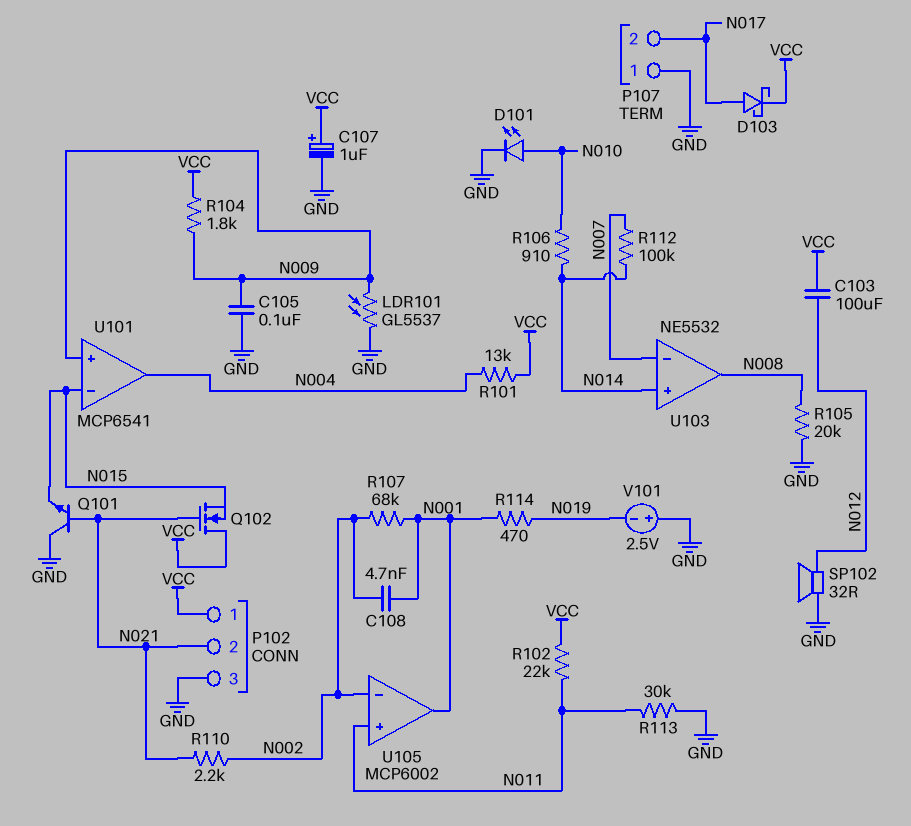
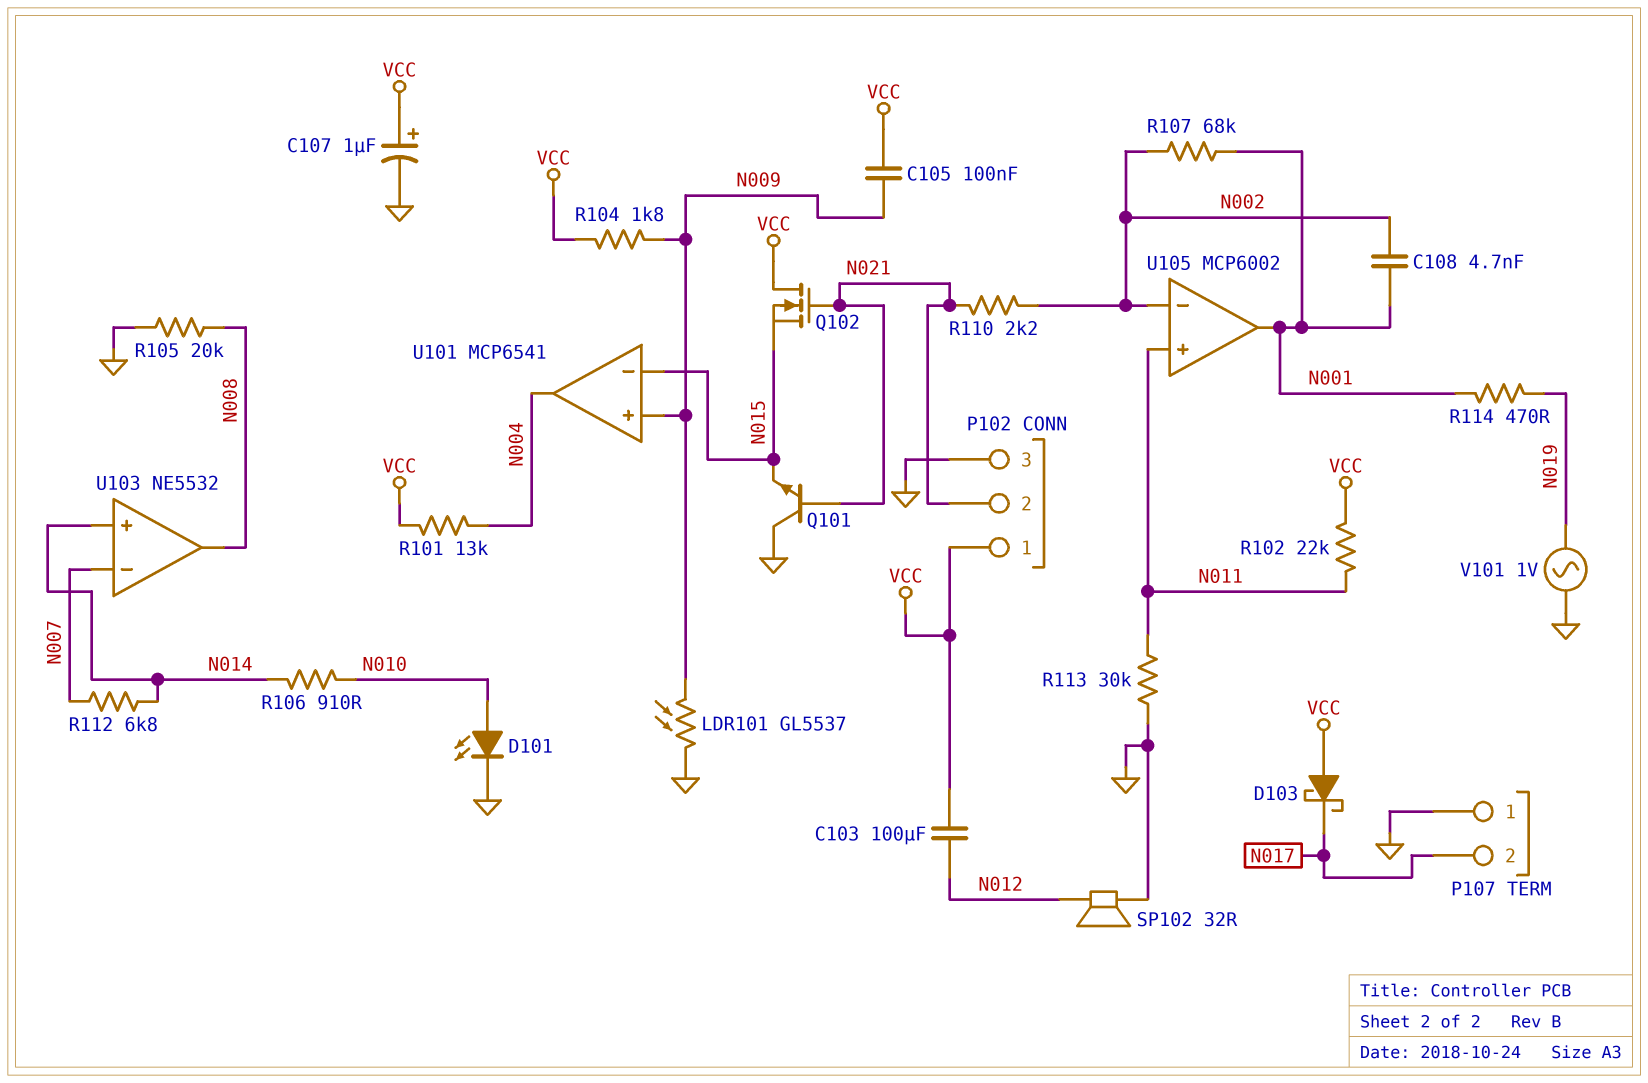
C105: 100nF (GND, N009) -> 100nF (N009, VCC)
D103: schottky (A N017, K VCC) -> schottky (A VCC, K N017)
R112: 100k (N007, N014) -> 6.8k (N007, N014)
V101: 2.5V (plus GND, minus N019) -> AC 1V (GND, N019)

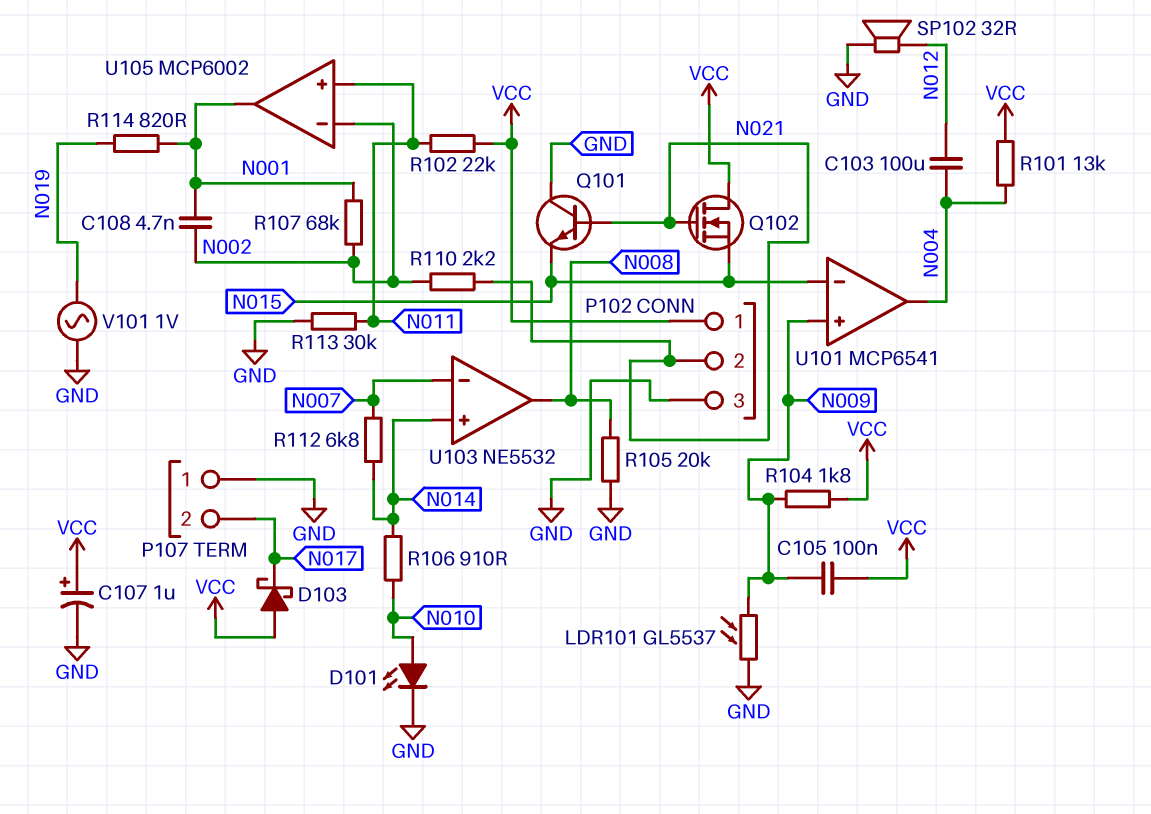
C103: 100uF (N012, VCC) -> 100uF (N004, N012)
R114: 470 (N001, N019) -> 820 (N001, N019)

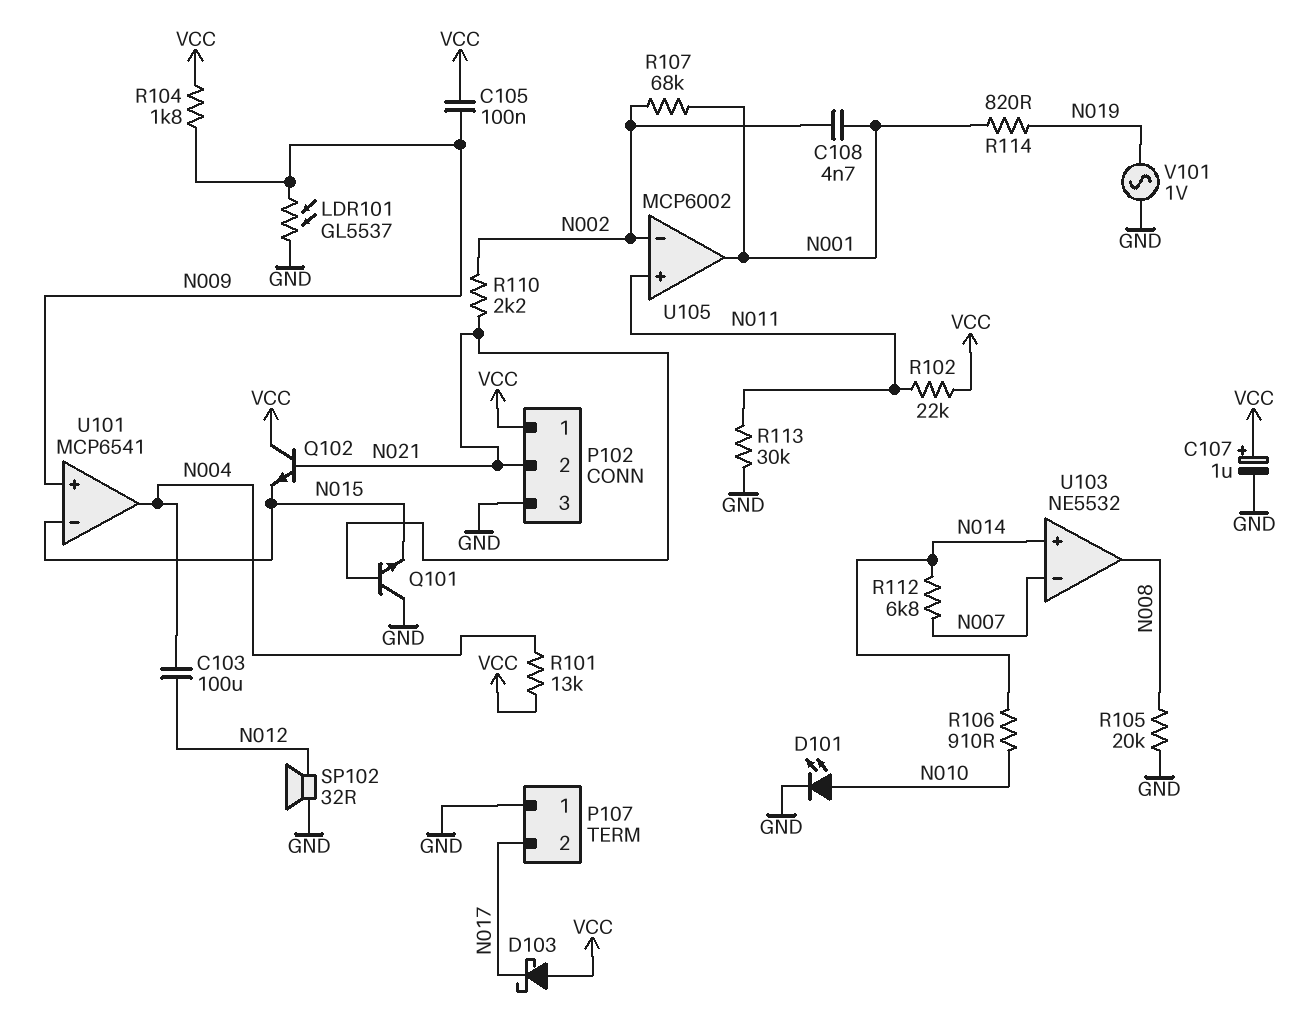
Q102: NMOS (G N021, D VCC, S N015) -> NPN (B N021, C VCC, E N015)

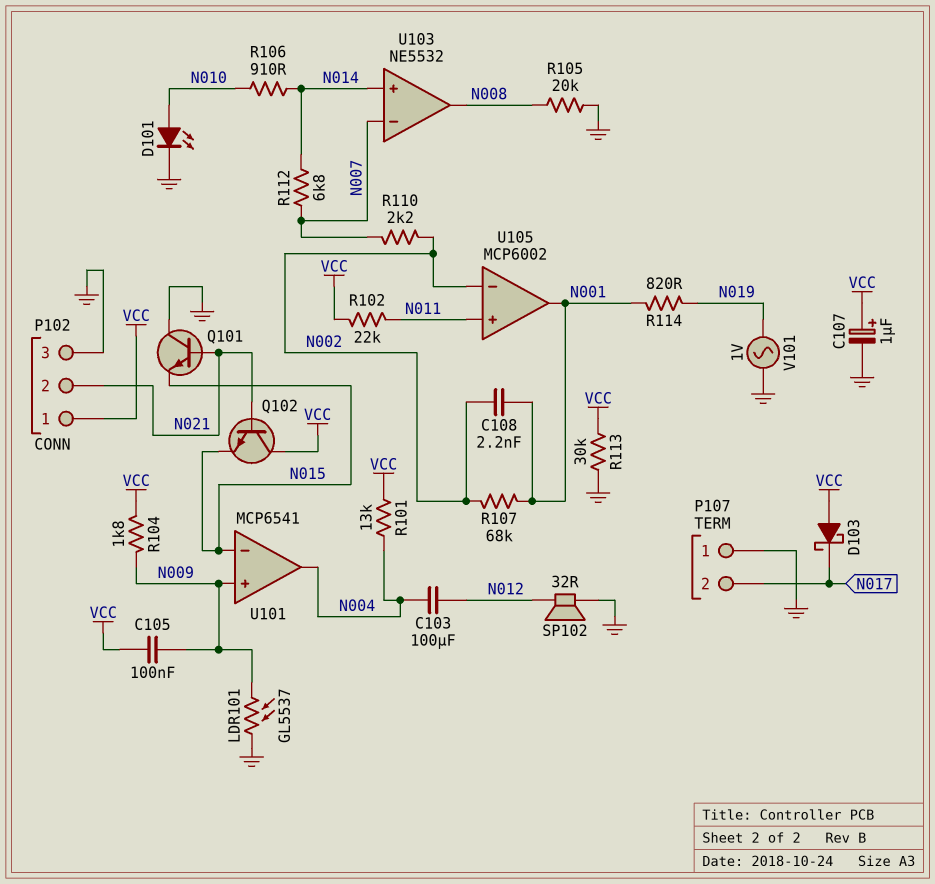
C108: 4.7nF (N001, N002) -> 2.2nF (N001, N002)
R110: 2.2k (N002, N021) -> 2.2k (N002, N007)
R113: 30k (GND, N011) -> 30k (GND, VCC)

